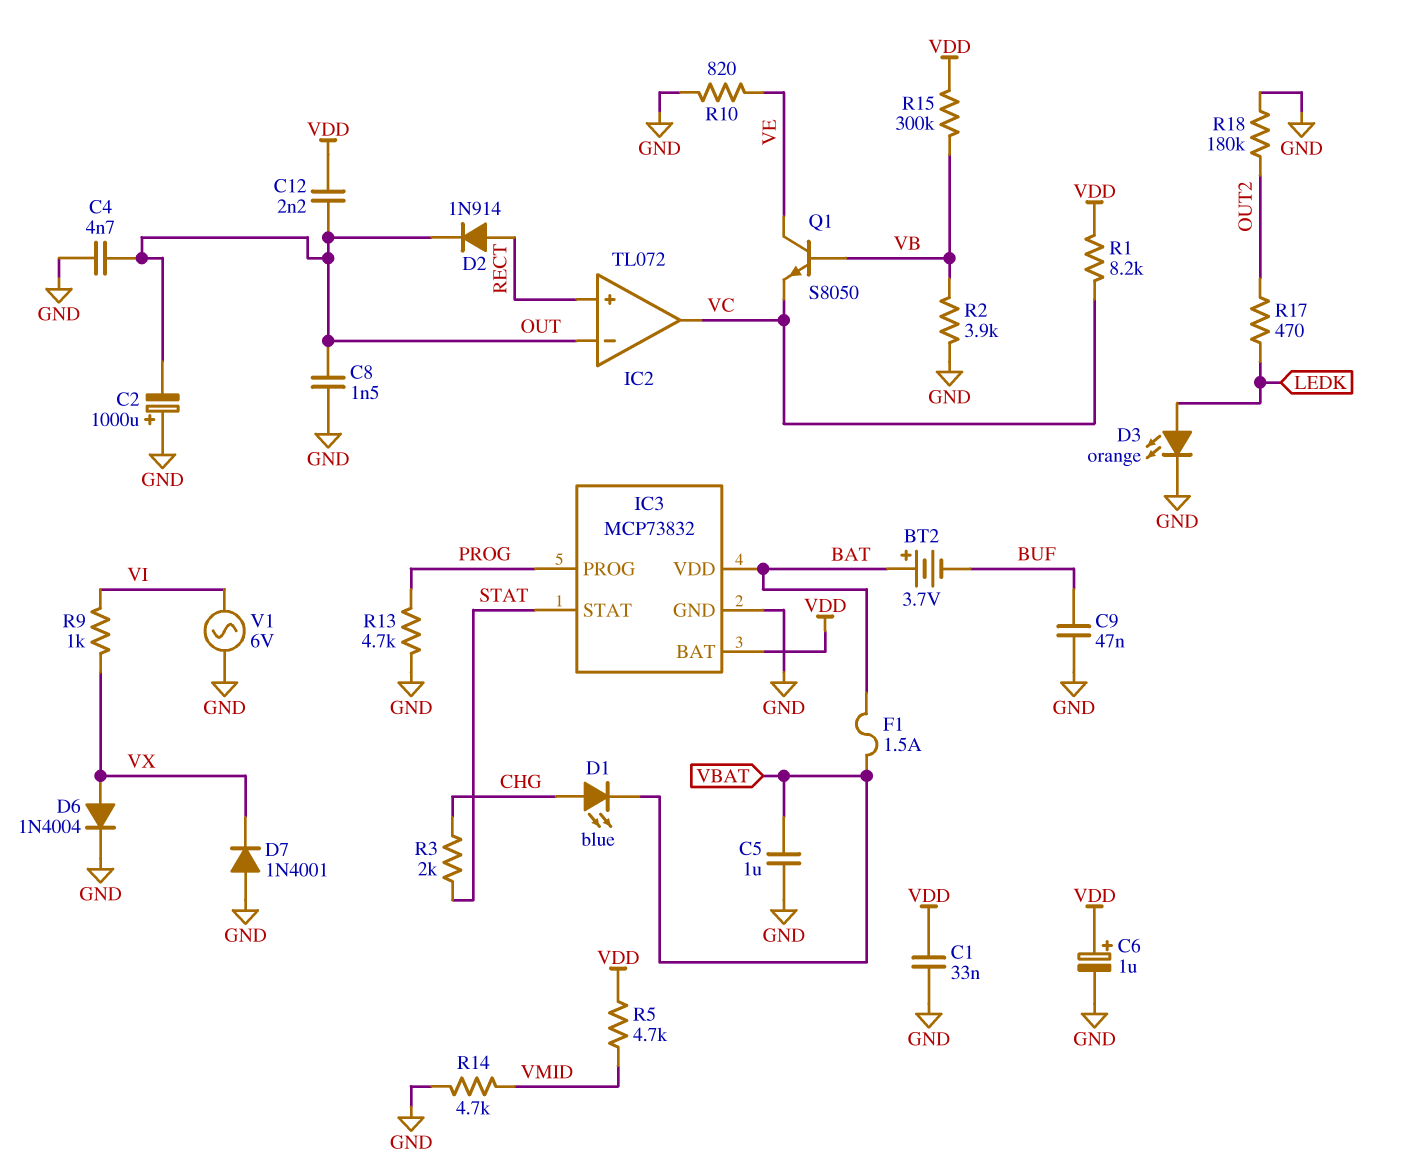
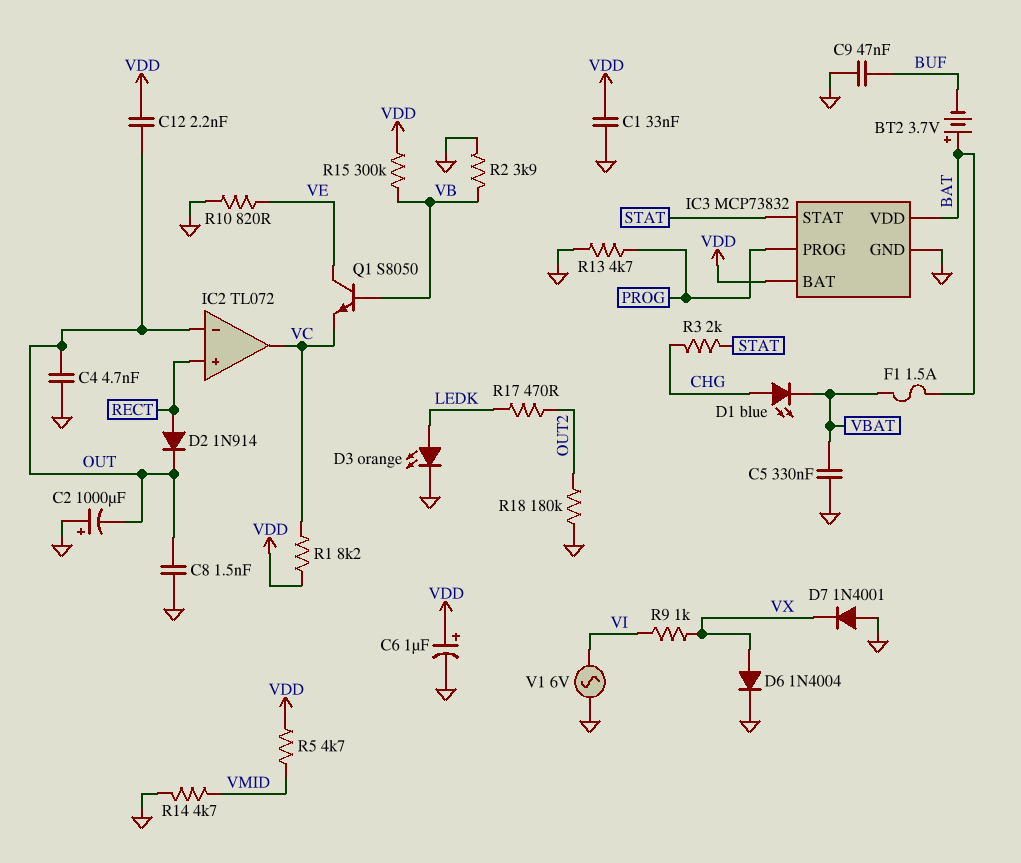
C5: 1uF (GND, VBAT) -> 330nF (GND, VBAT)

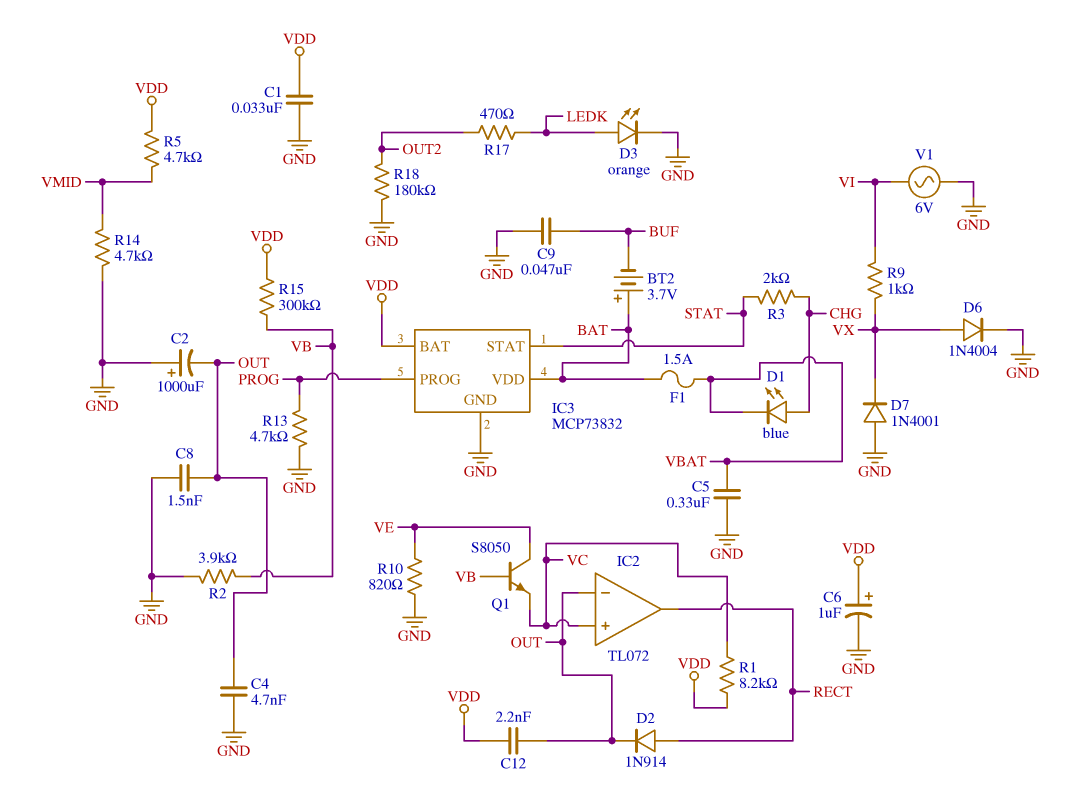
IC2 pin in+: RECT -> VC
IC2 pin out: VC -> RECT

